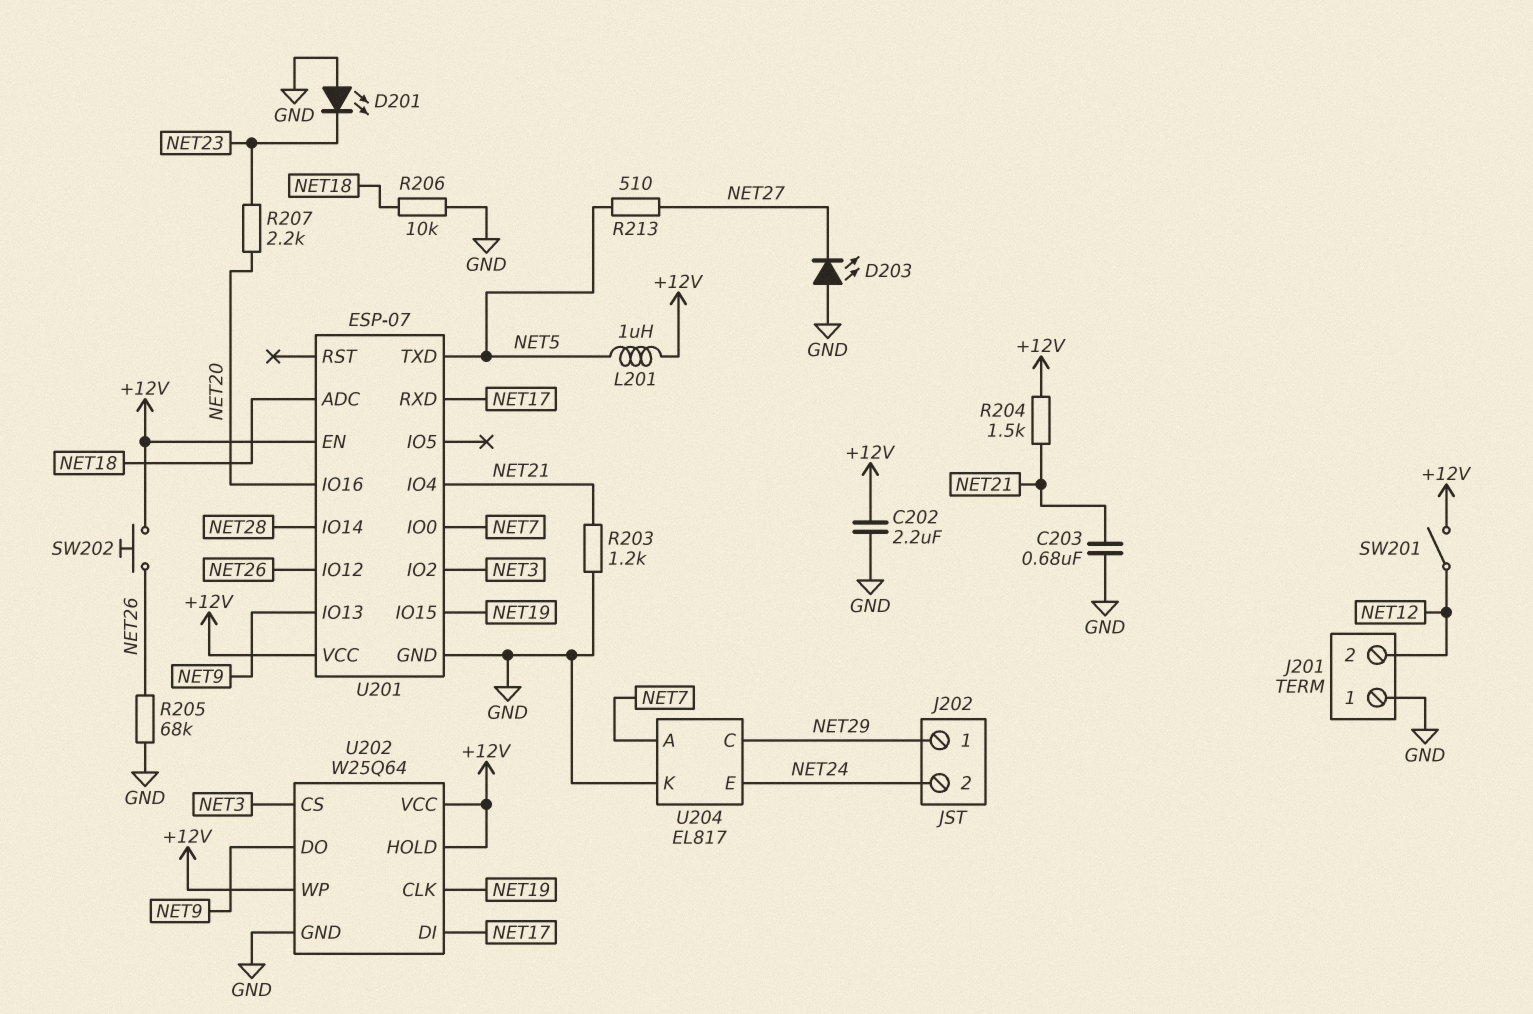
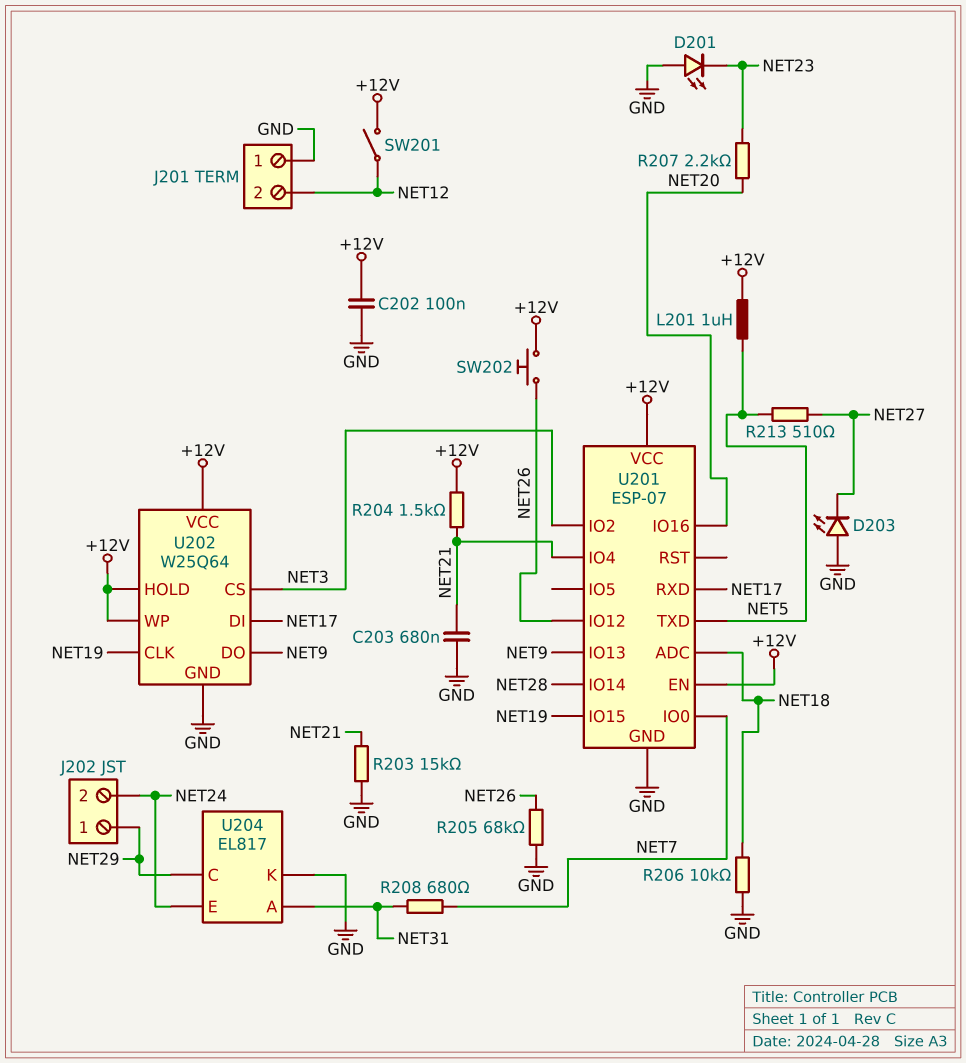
C202: 2.2uF (+12V, GND) -> 100nF (+12V, GND)
R203: 1.2k (GND, NET21) -> 15k (GND, NET21)
R208: none -> 680 (NET7, NET31)
U204 pin A: NET7 -> NET31

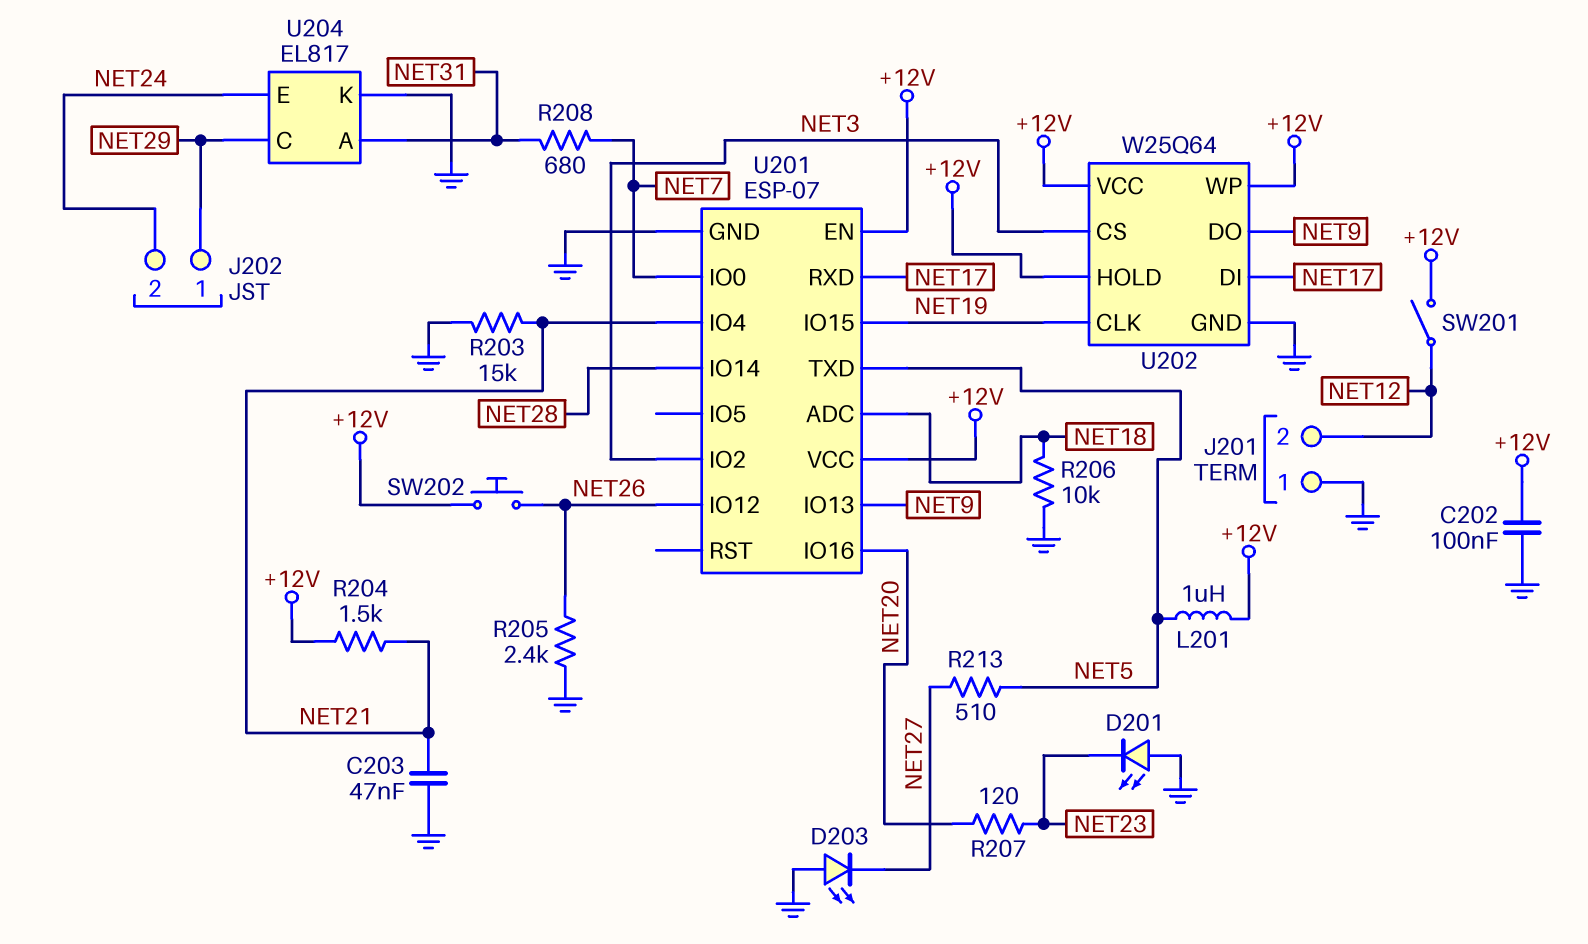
C203: 680nF (GND, NET21) -> 47nF (GND, NET21)
R205: 68k (GND, NET26) -> 2.4k (GND, NET26)
R207: 2.2k (NET20, NET23) -> 120 (NET20, NET23)

